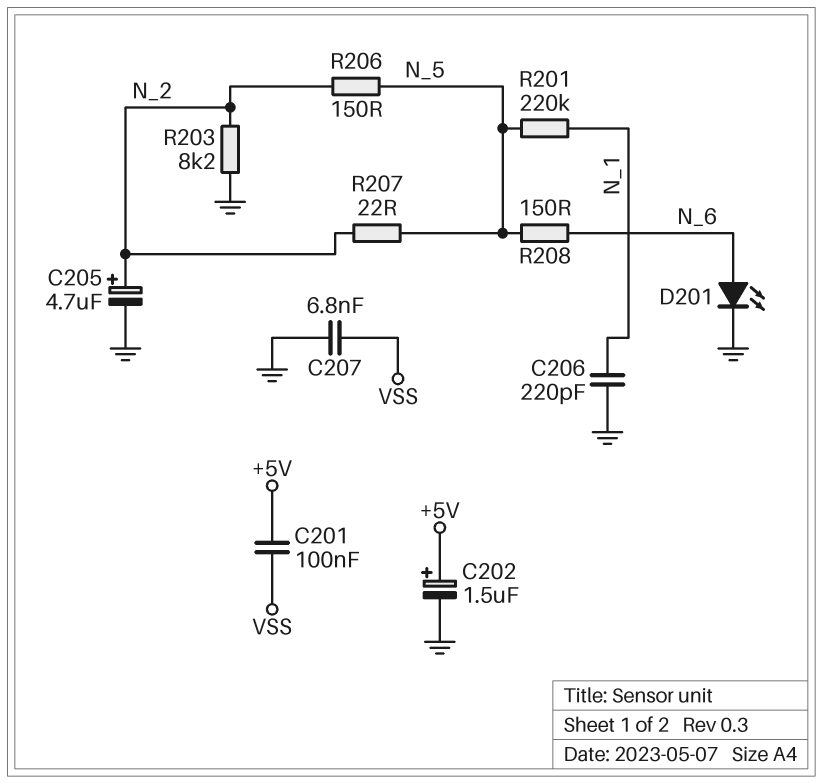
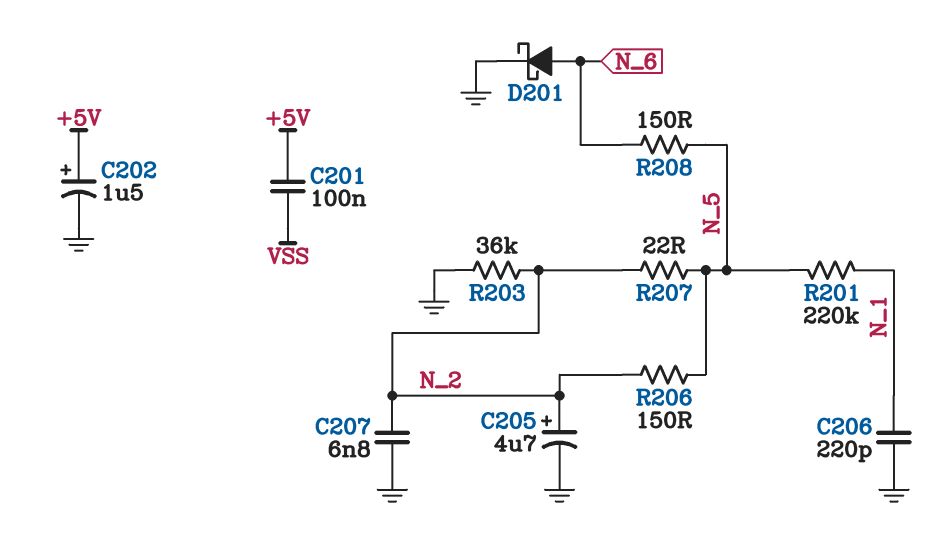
C207: 6.8nF (GND, VSS) -> 6.8nF (GND, N_2)
D201: LED (A N_6, K GND) -> schottky (A N_6, K GND)
R203: 8.2k (GND, N_2) -> 36k (GND, N_2)

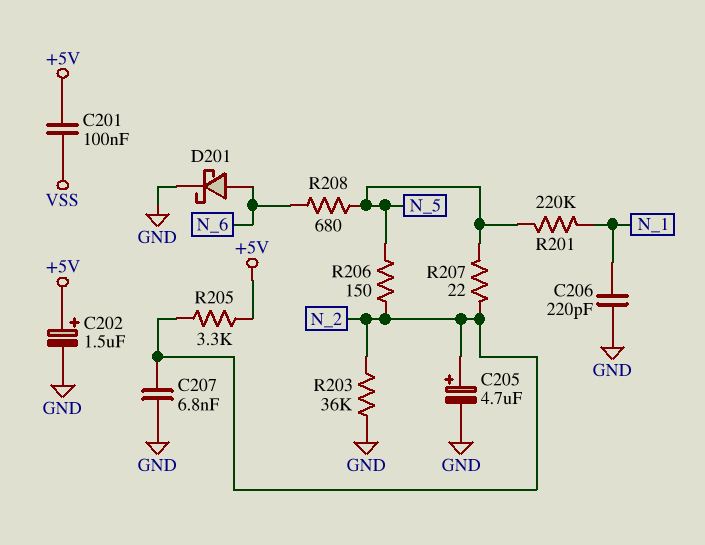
R205: none -> 3.3k (+5V, N_2)
R208: 150 (N_5, N_6) -> 680 (N_5, N_6)

